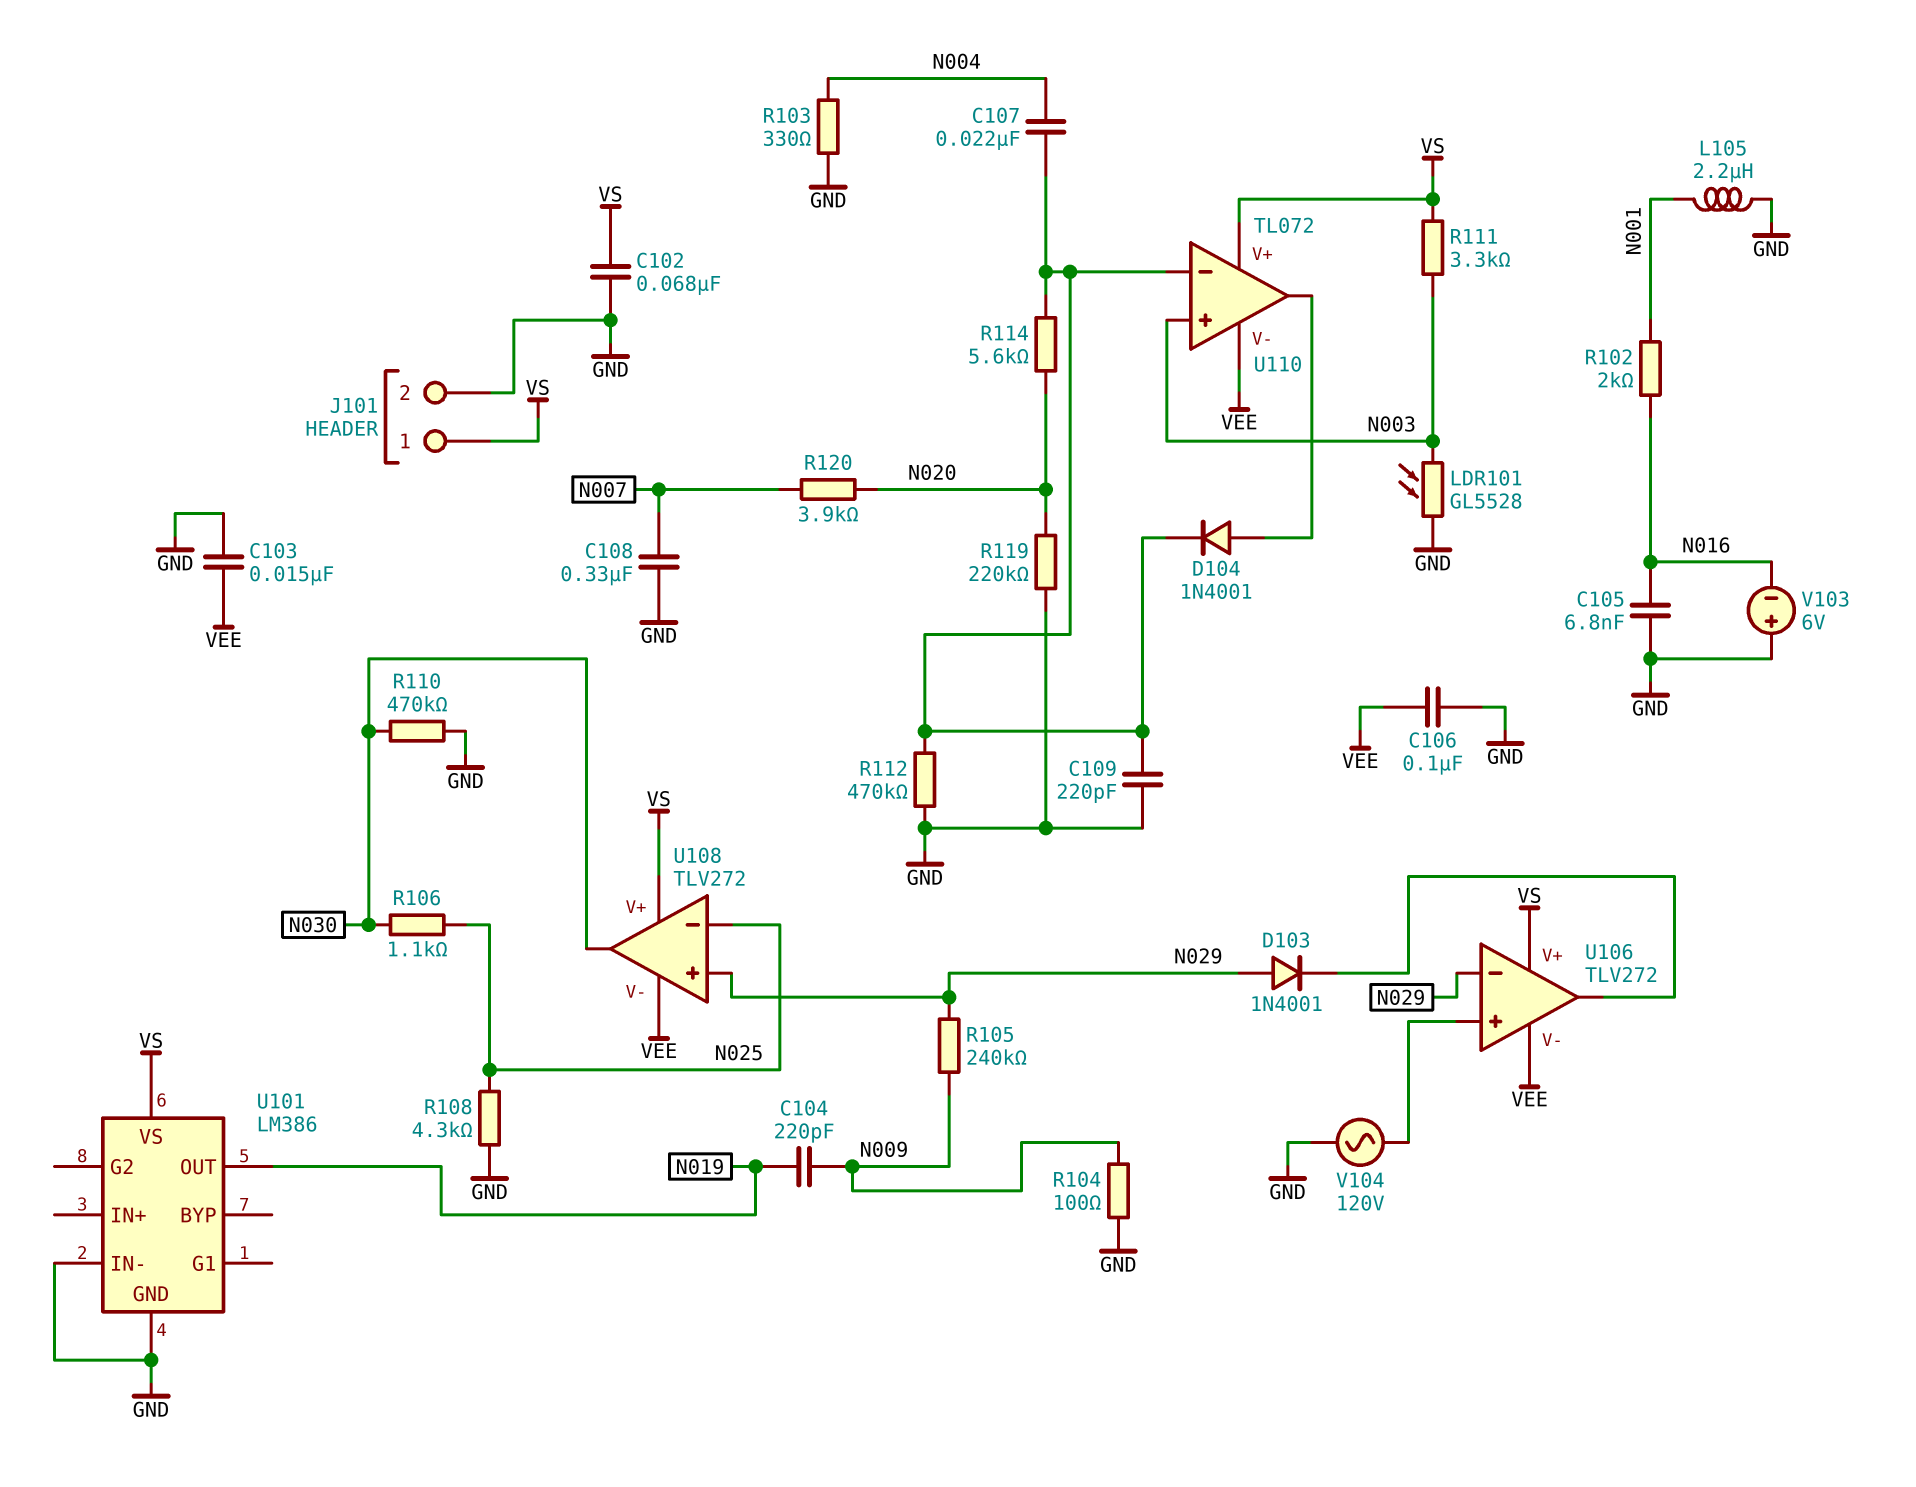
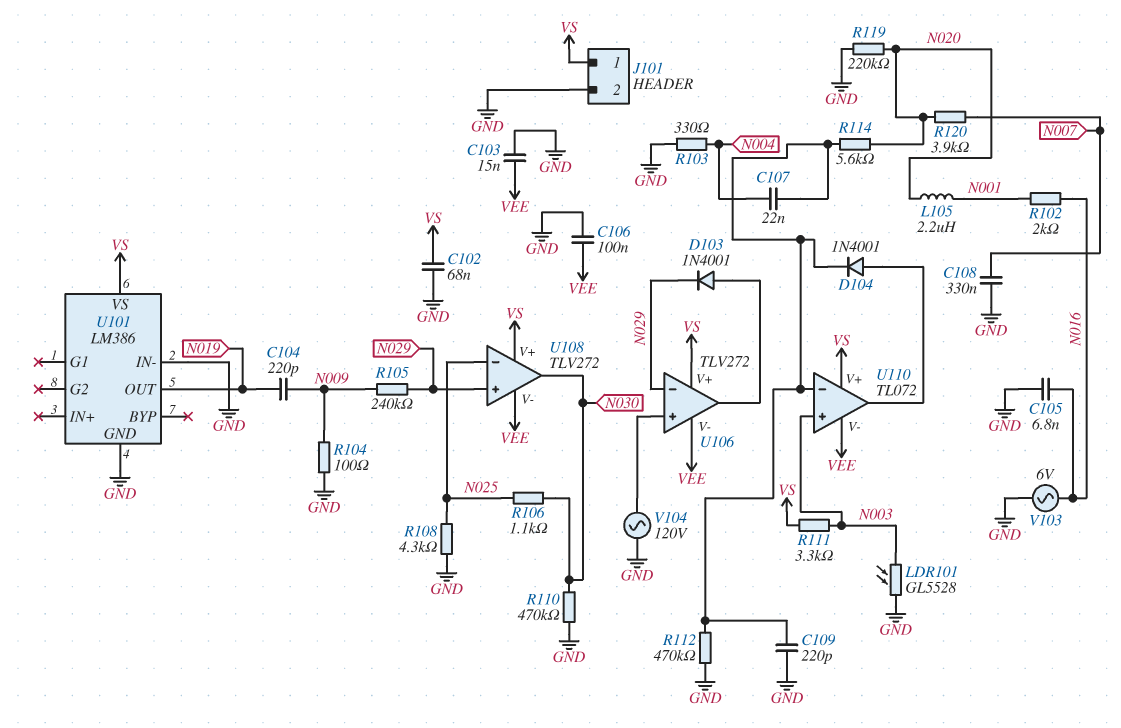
D103: diode 1N4001 (A N029, K U106/out) -> diode 1N4001 (A U106/out, K N029)
L105: 2.2uH (GND, N001) -> 2.2uH (N001, N020)
V103: 6V (plus GND, minus N016) -> AC 6V (GND, N016)

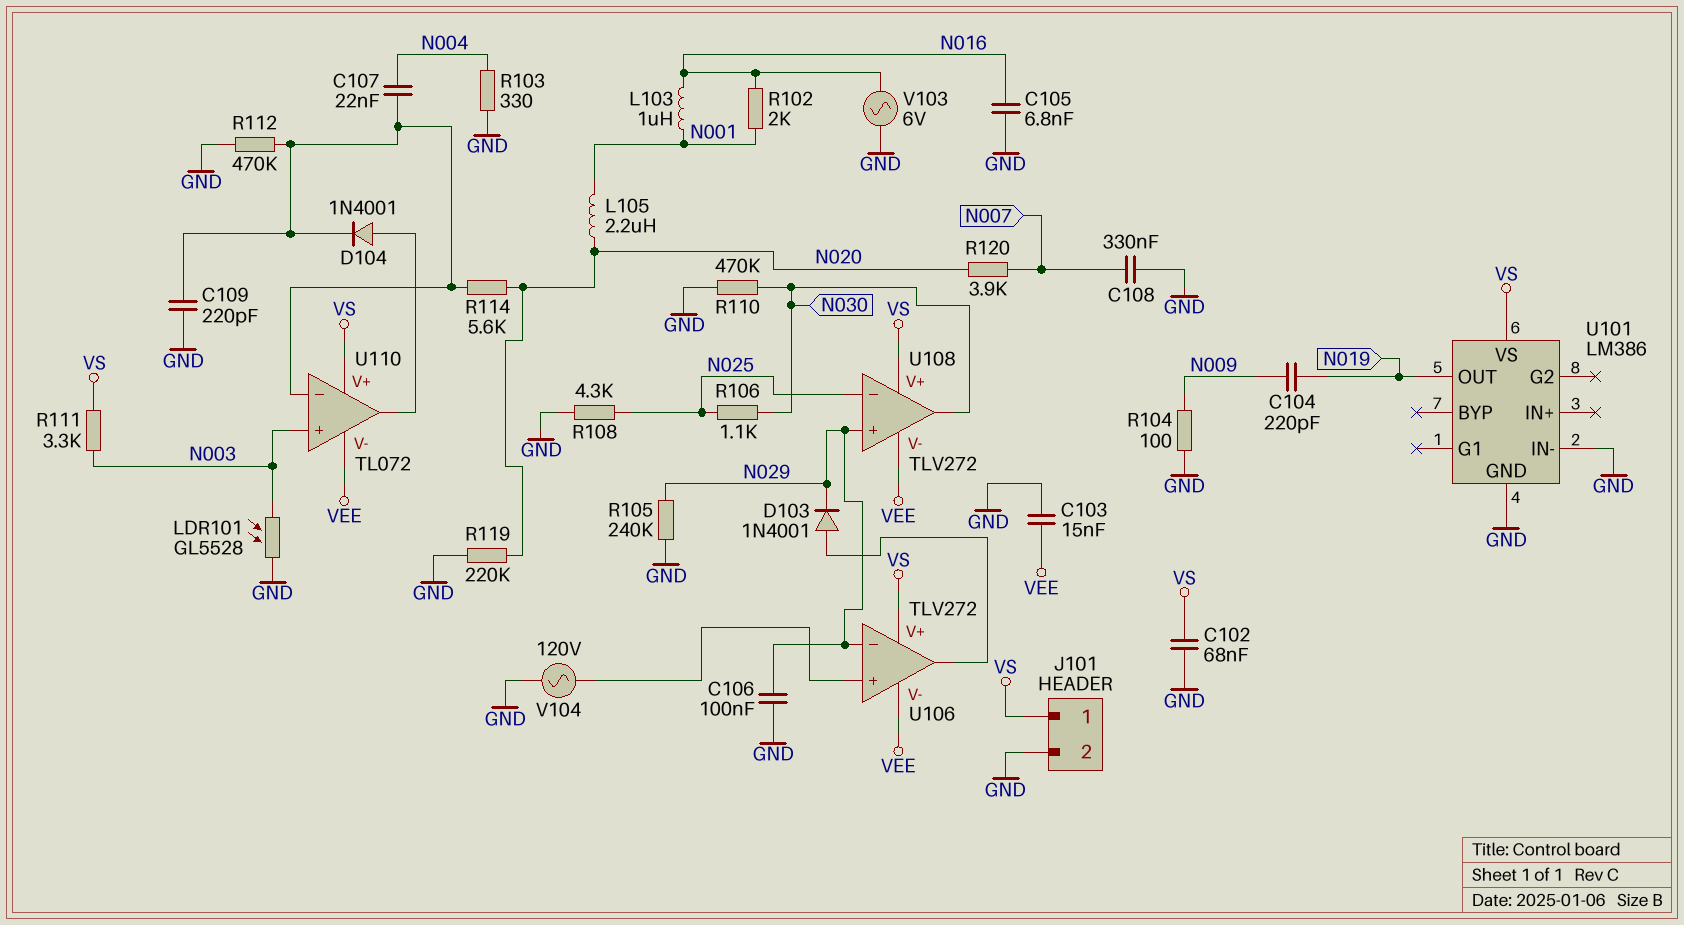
C106: 100nF (GND, VEE) -> 100nF (GND, N029)
L103: none -> 1uH (N001, N016)
R105: 240k (N009, N029) -> 240k (GND, N029)

